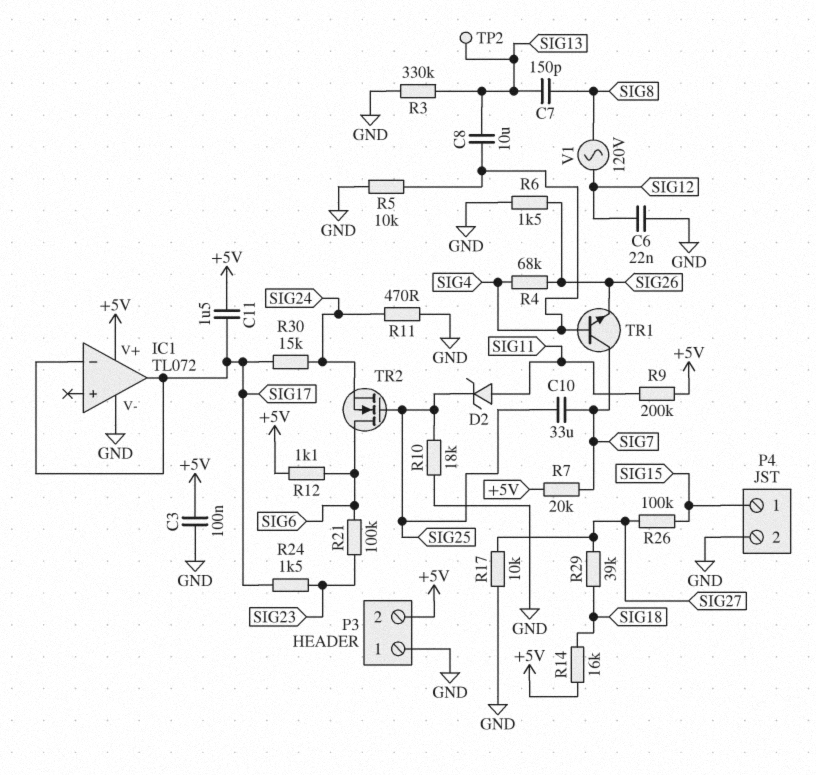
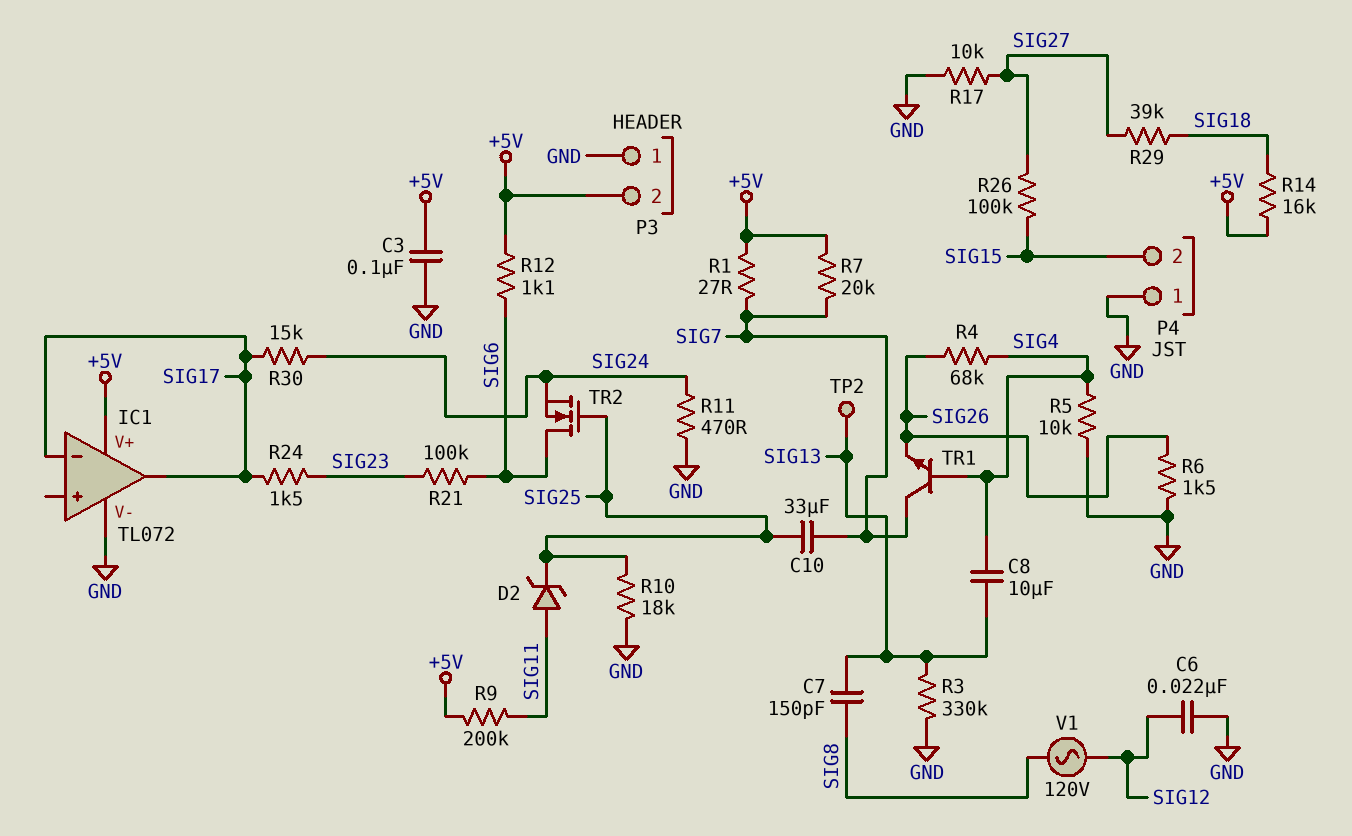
C11: 1.5uF (+5V, SIG17) -> none
P4 pin 1: SIG15 -> GND
P4 pin 2: GND -> SIG15
R1: none -> 27 (+5V, SIG7)

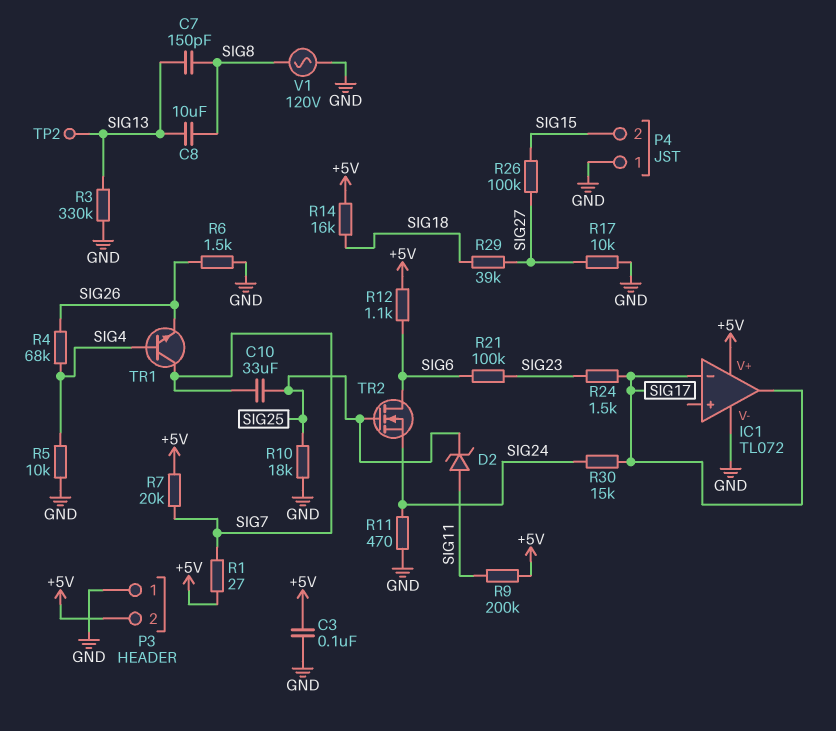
C6: 22nF (GND, SIG12) -> none
C8: 10uF (SIG4, SIG13) -> 10uF (SIG8, SIG13)
V1: AC 120V (SIG8, SIG12) -> AC 120V (GND, SIG8)

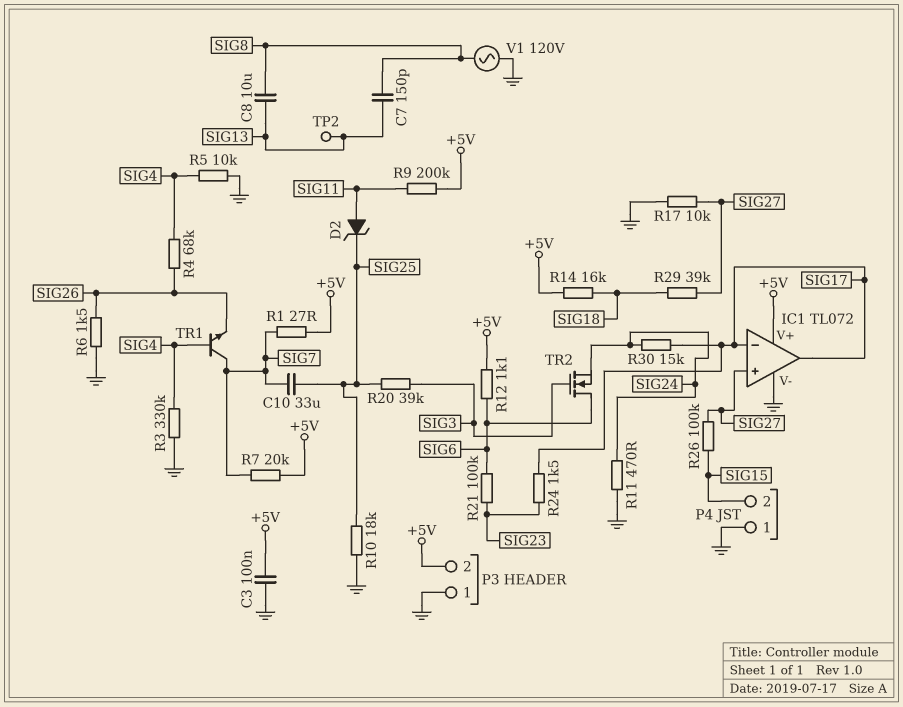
IC1 pin in+: none -> SIG27
R3: 330k (GND, SIG13) -> 330k (GND, SIG4)
R20: none -> 39k (SIG3, SIG25)
TR2: NMOS (G SIG25, D SIG6, S SIG24) -> NMOS (G SIG3, D SIG6, S SIG24)

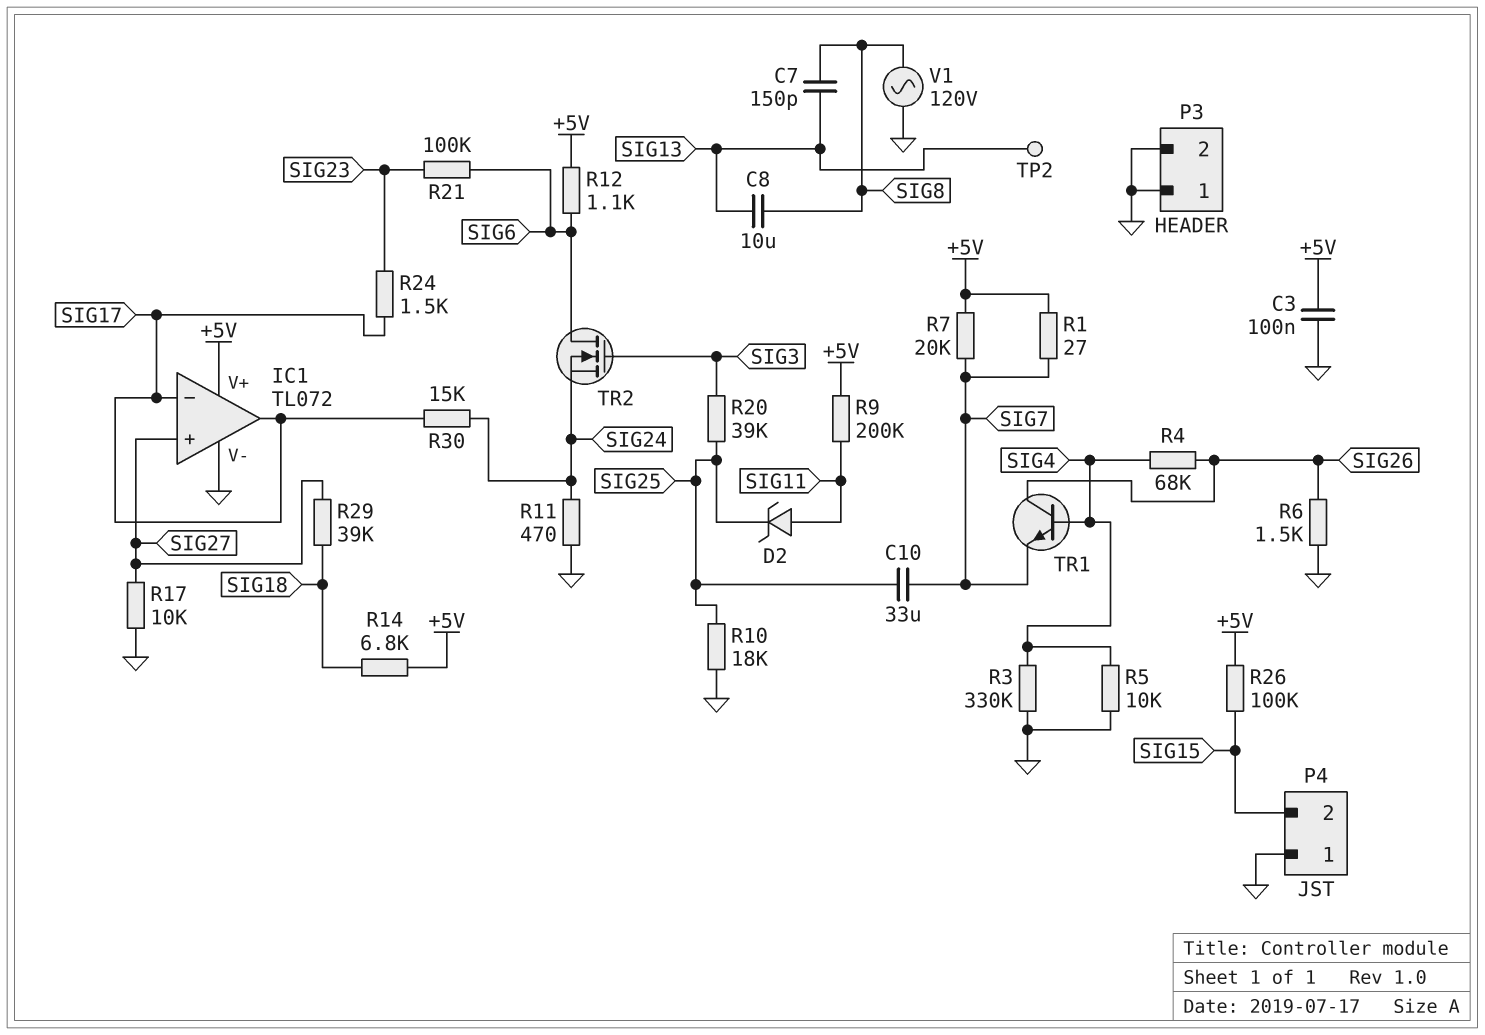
P3 pin 2: +5V -> GND
R14: 16k (+5V, SIG18) -> 6.8k (+5V, SIG18)
R26: 100k (SIG15, SIG27) -> 100k (+5V, SIG15)
TR1: NPN (B SIG4, C SIG7, E SIG26) -> NPN (B SIG4, C SIG26, E SIG7)

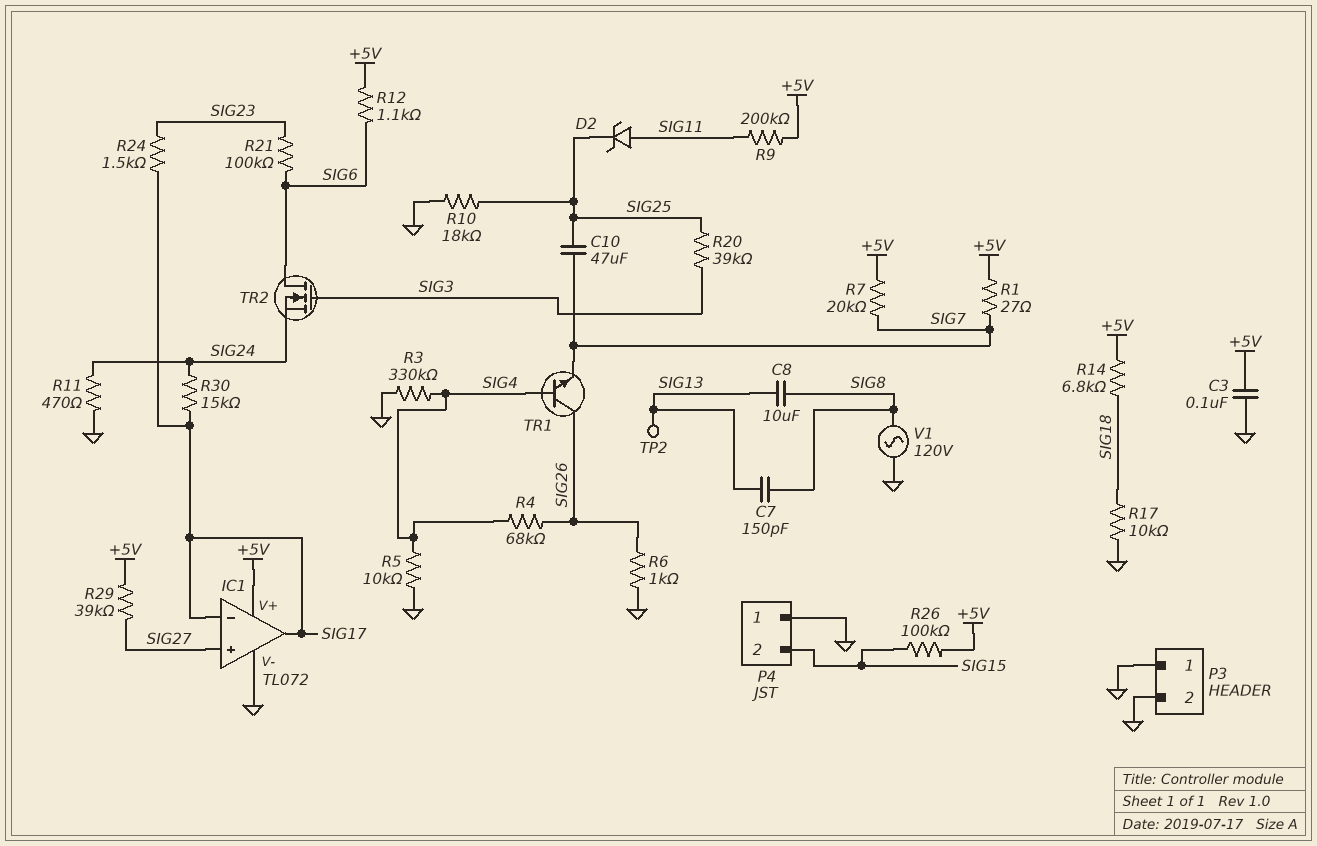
C10: 33uF (SIG7, SIG25) -> 47uF (SIG7, SIG25)
R6: 1.5k (GND, SIG26) -> 1k (GND, SIG26)
R17: 10k (GND, SIG27) -> 10k (GND, SIG18)
R29: 39k (SIG18, SIG27) -> 39k (+5V, SIG27)

